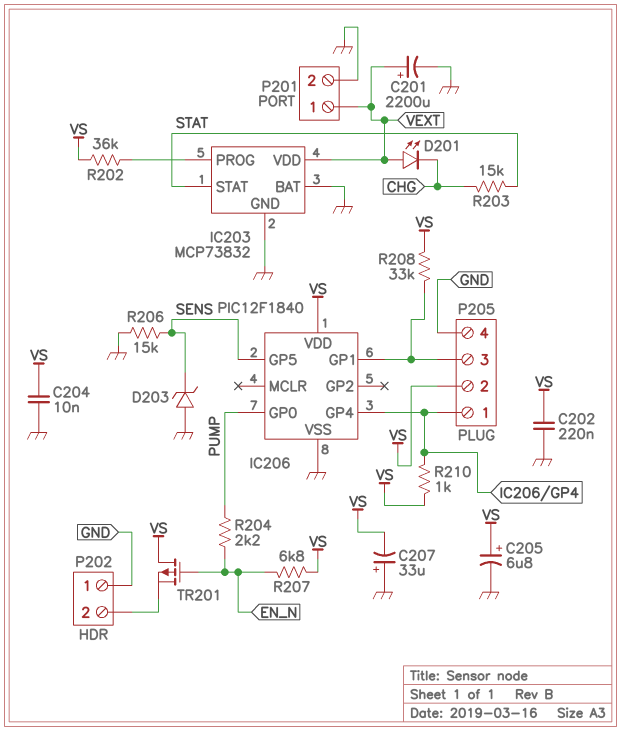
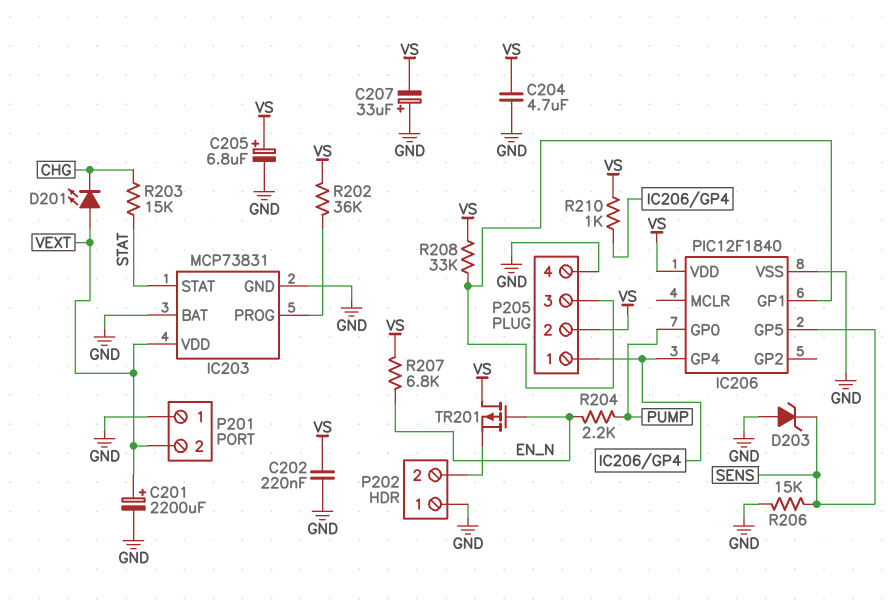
C204: 10nF (GND, VS) -> 4.7uF (GND, VS)
IC203: MCP73832 -> MCP73831
P201 pin 1: VEXT -> GND
P201 pin 2: GND -> VEXT

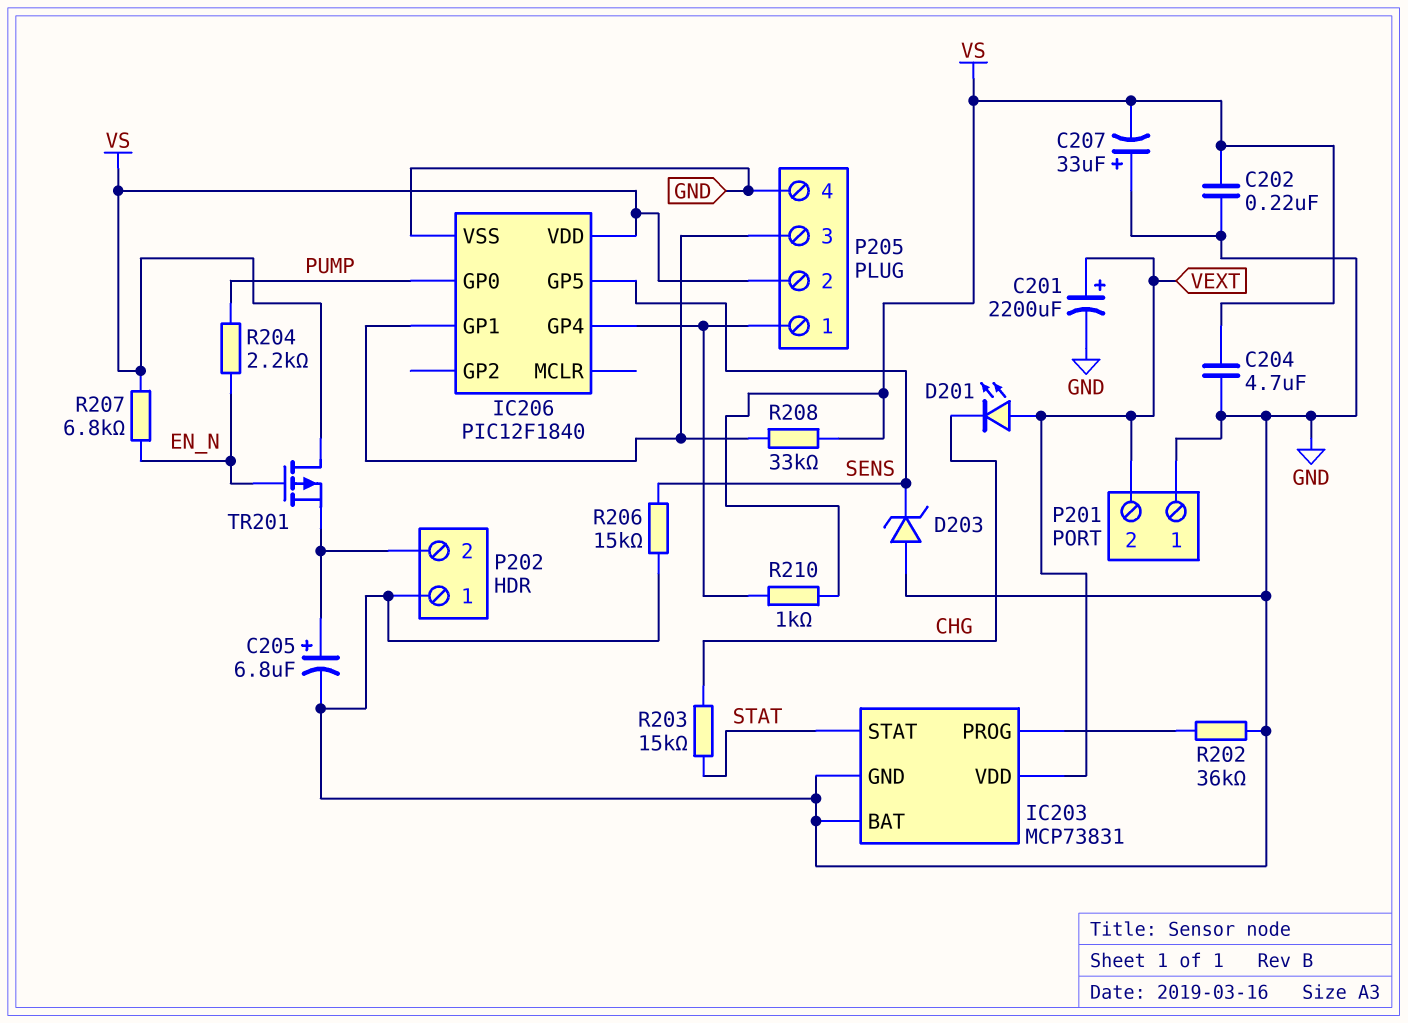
C205: 6.8uF (plus VS, minus GND) -> 6.8uF (plus P202/2, minus GND)
R202: 36k (IC203/PROG, VS) -> 36k (GND, IC203/PROG)

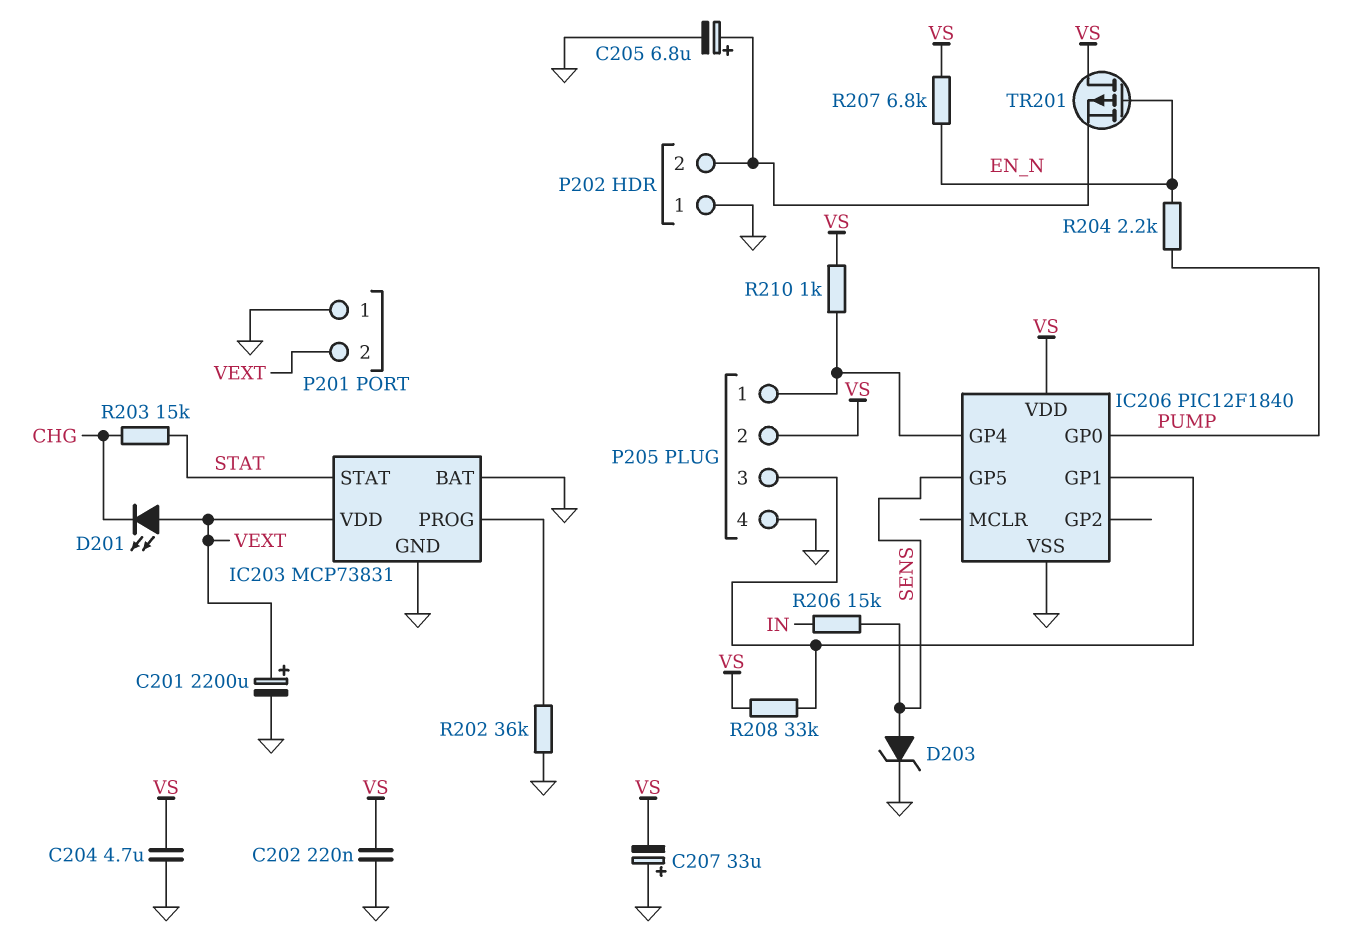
D203: zener (A GND, K SENS) -> zener (A SENS, K GND)
R206: 15k (GND, SENS) -> 15k (IN, SENS)

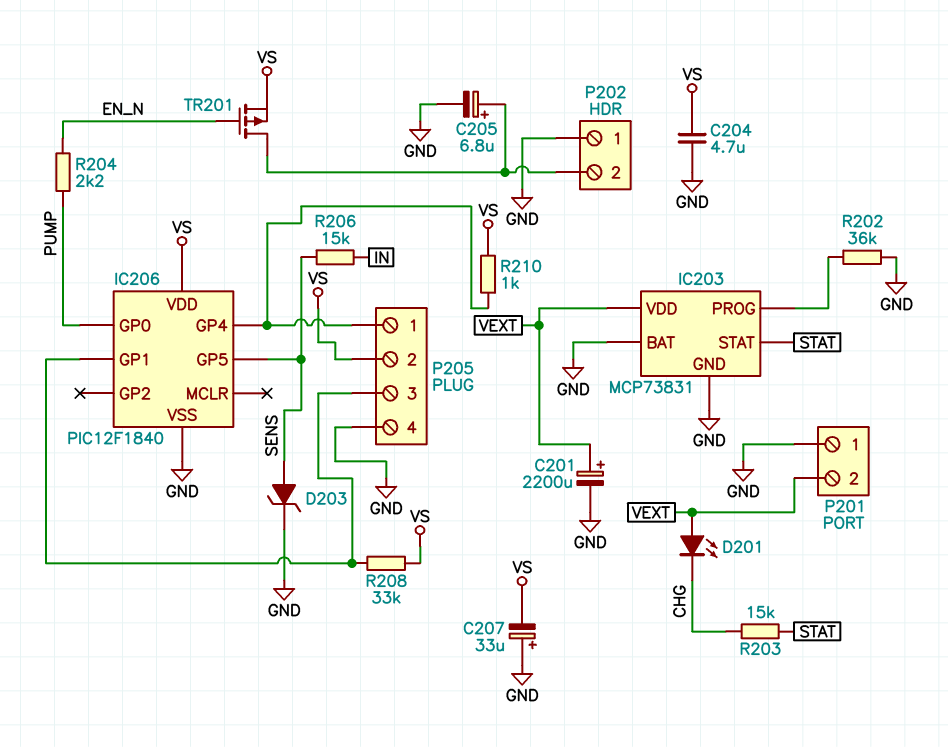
C202: 220nF (GND, VS) -> none
R207: 6.8k (EN_N, VS) -> none
TR201: PMOS (G EN_N, D VS, S P202/2) -> PMOS (G EN_N, D P202/2, S VS)

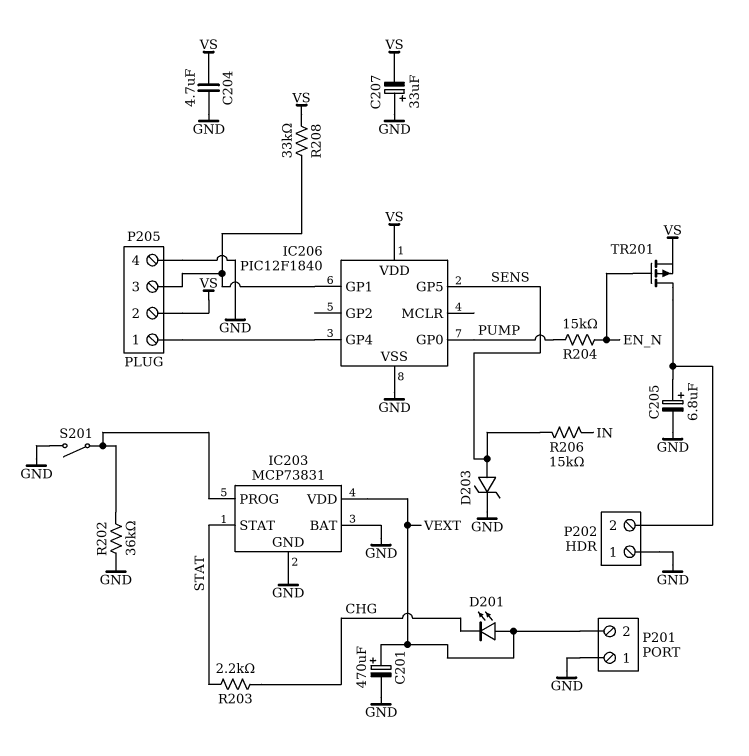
C201: 2200uF (plus VEXT, minus GND) -> 470uF (plus VEXT, minus GND)
R203: 15k (CHG, STAT) -> 2.2k (CHG, STAT)
R204: 2.2k (EN_N, PUMP) -> 15k (EN_N, PUMP)
R210: 1k (IC206/GP4, VS) -> none
S201: none -> switch (GND, IC203/PROG)

